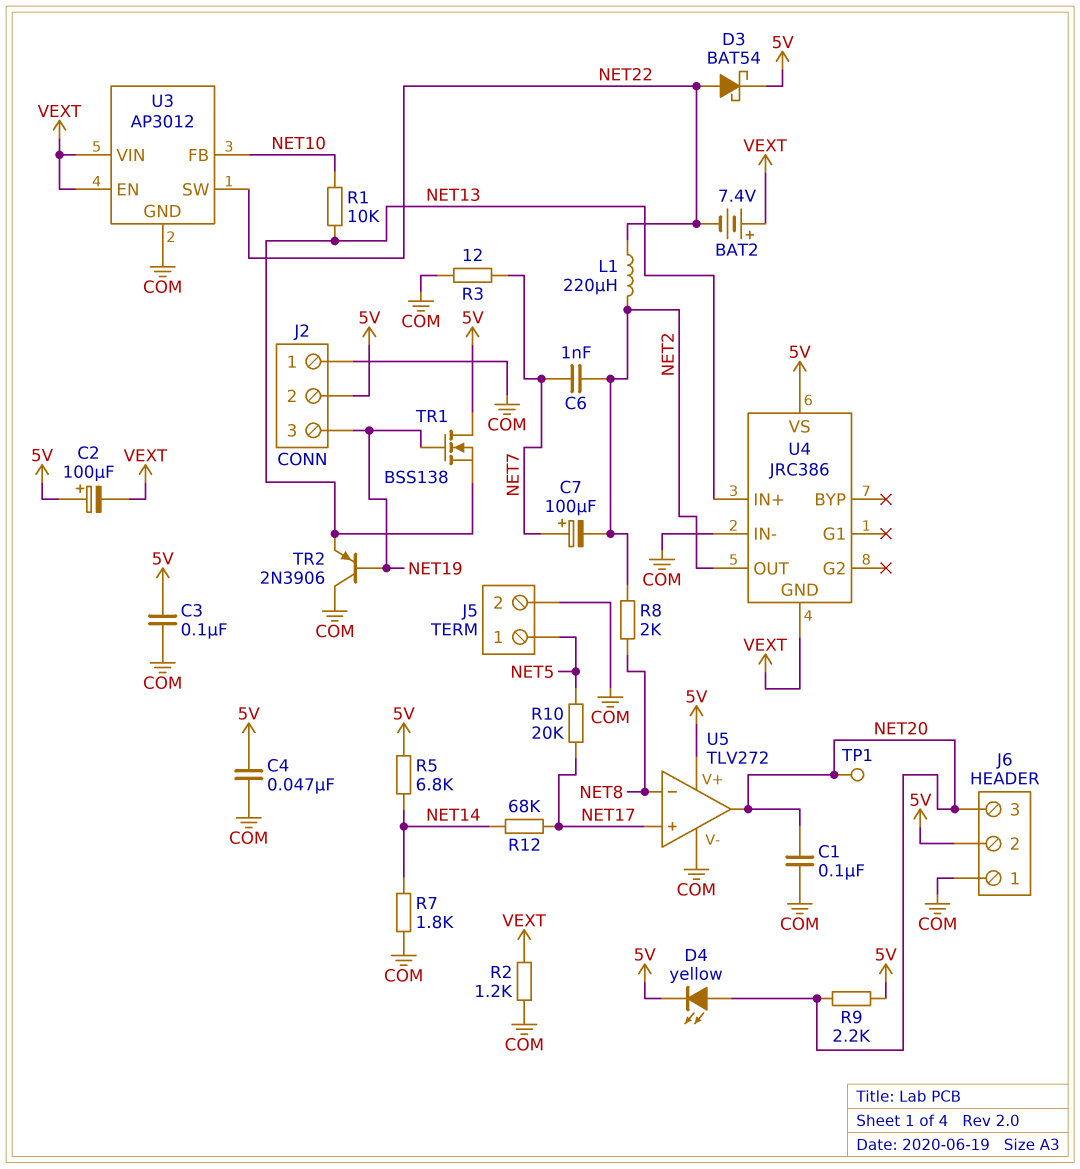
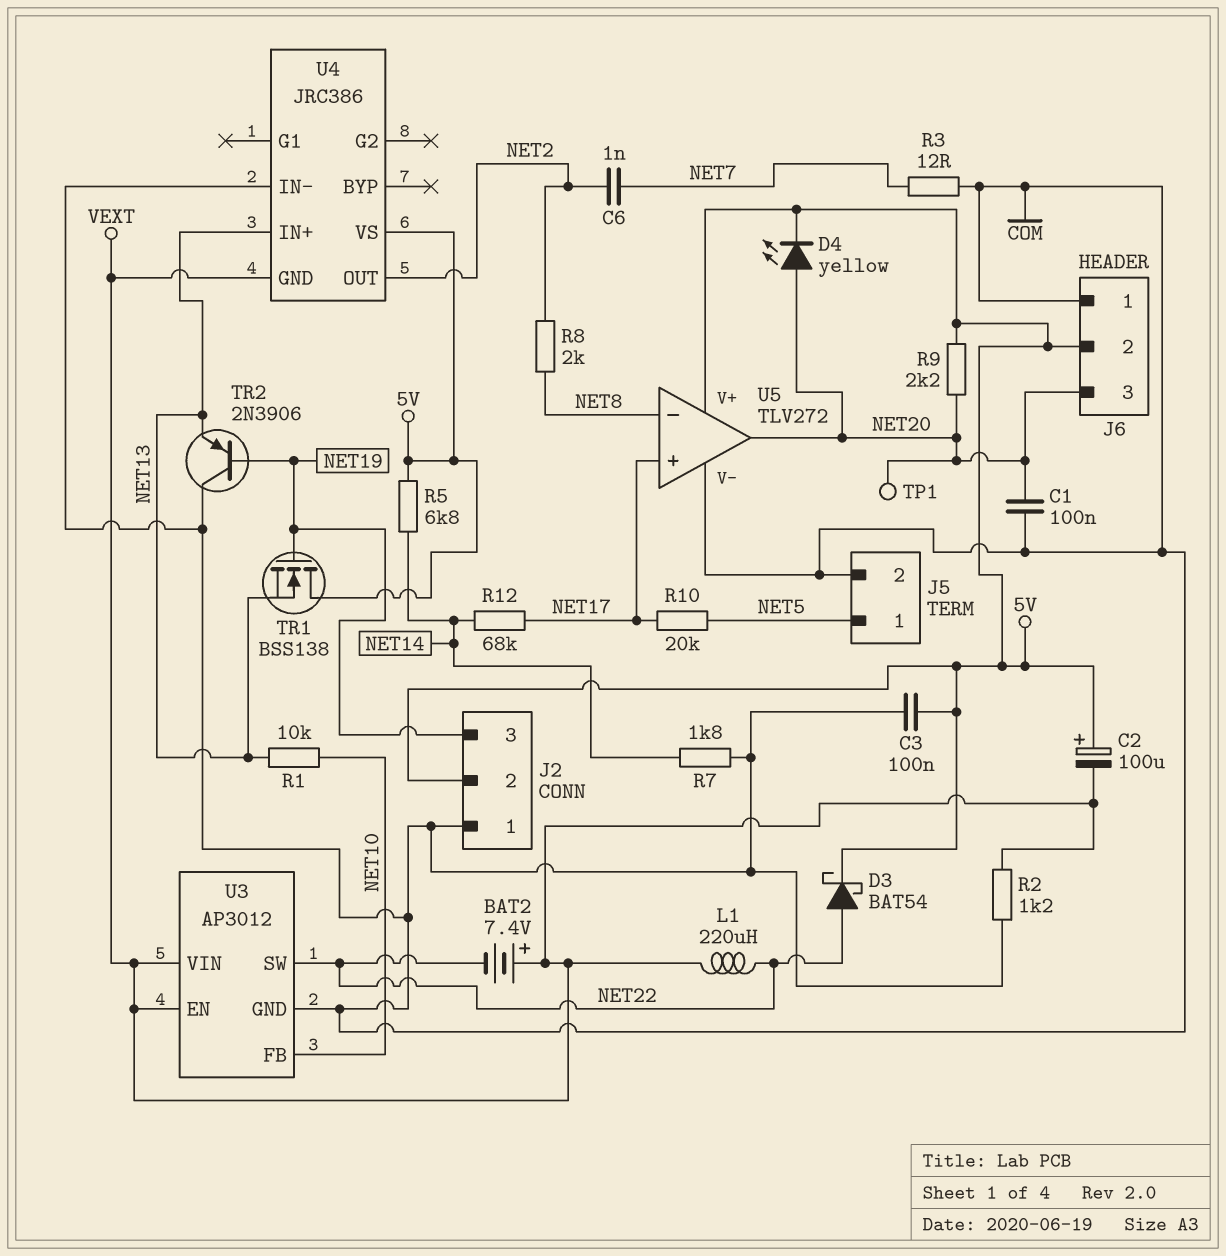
C4: 47nF (5V, COM) -> none
C7: 100uF (plus NET7, minus NET2) -> none
L1: 220uH (NET2, NET22) -> 220uH (NET22, VEXT)

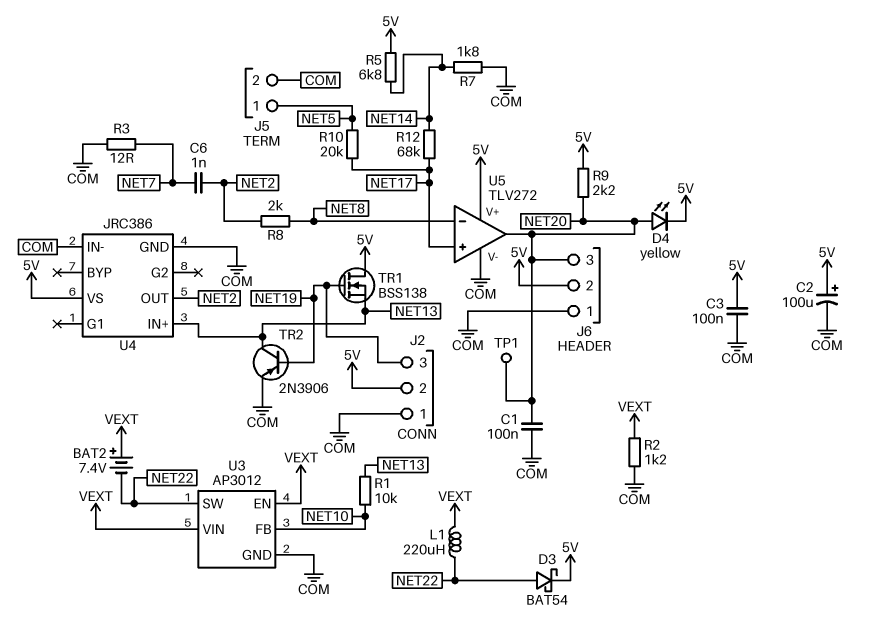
C2: 100uF (plus 5V, minus VEXT) -> 100uF (plus 5V, minus COM)
TR2: PNP 2N3906 (B NET19, C COM, E NET13) -> PNP 2N3906 (B NET19, C NET13, E COM)
U4 pin GND: VEXT -> COM

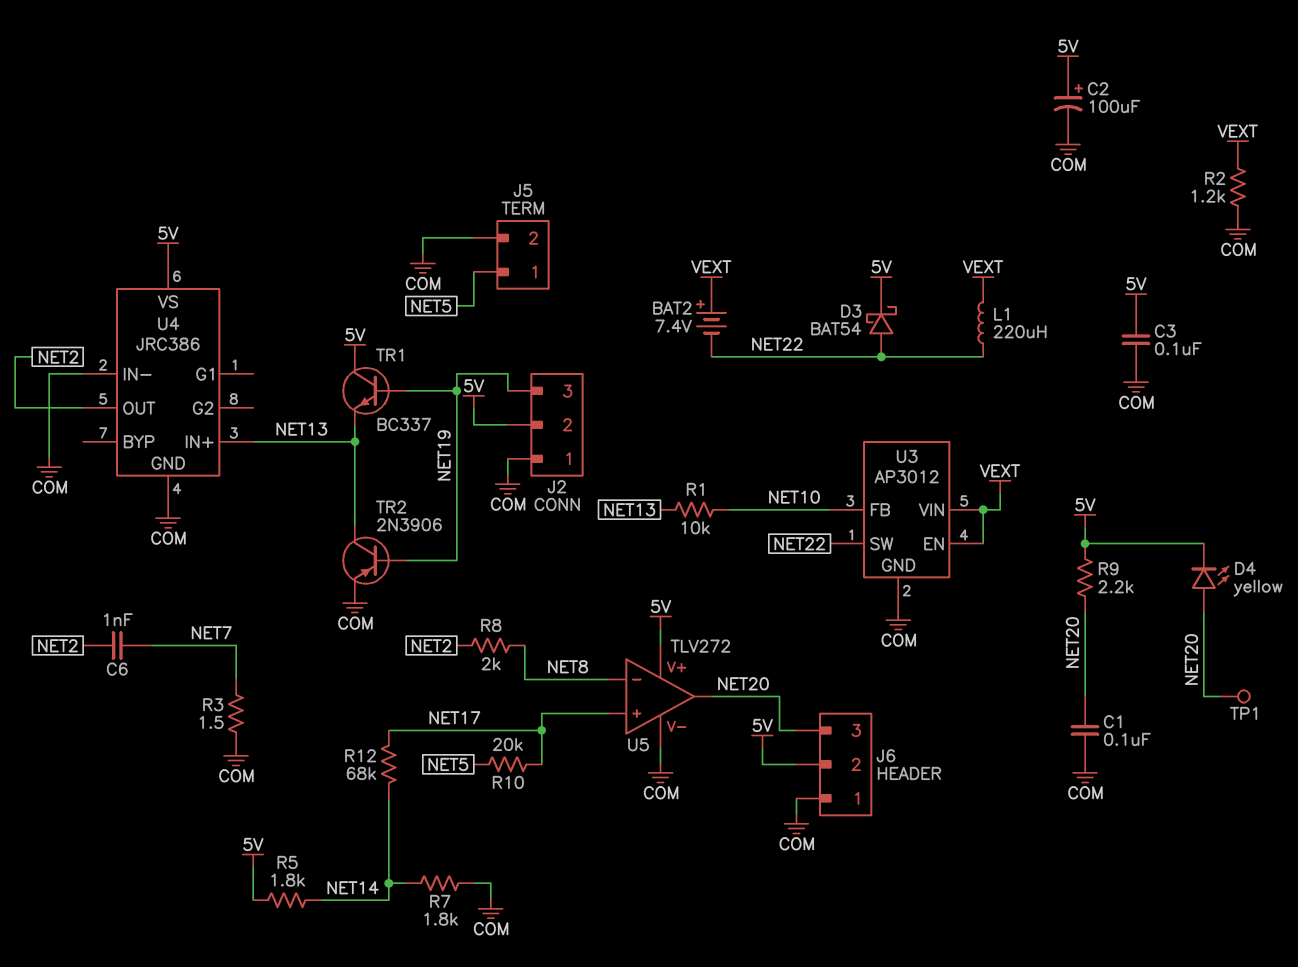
R3: 12 (COM, NET7) -> 1.5 (COM, NET7)
R5: 6.8k (5V, NET14) -> 1.8k (5V, NET14)
TR1: NMOS BSS138 (G NET19, D 5V, S NET13) -> NPN BC337 (B NET19, C 5V, E NET13)

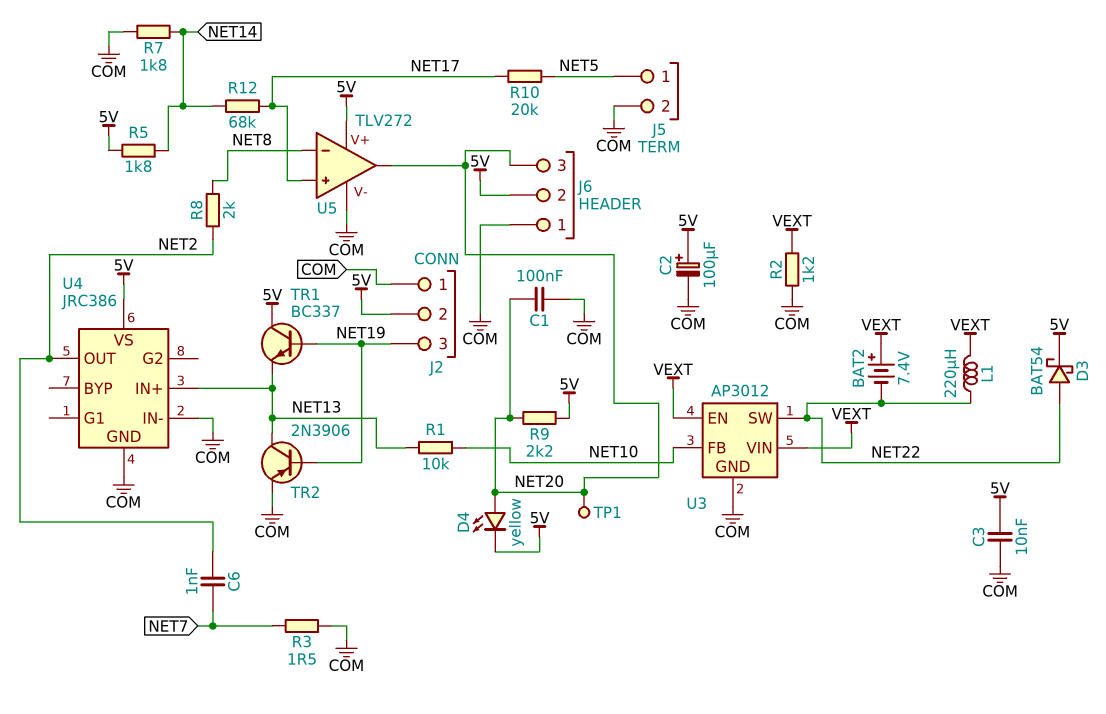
C3: 100nF (5V, COM) -> 10nF (5V, COM)

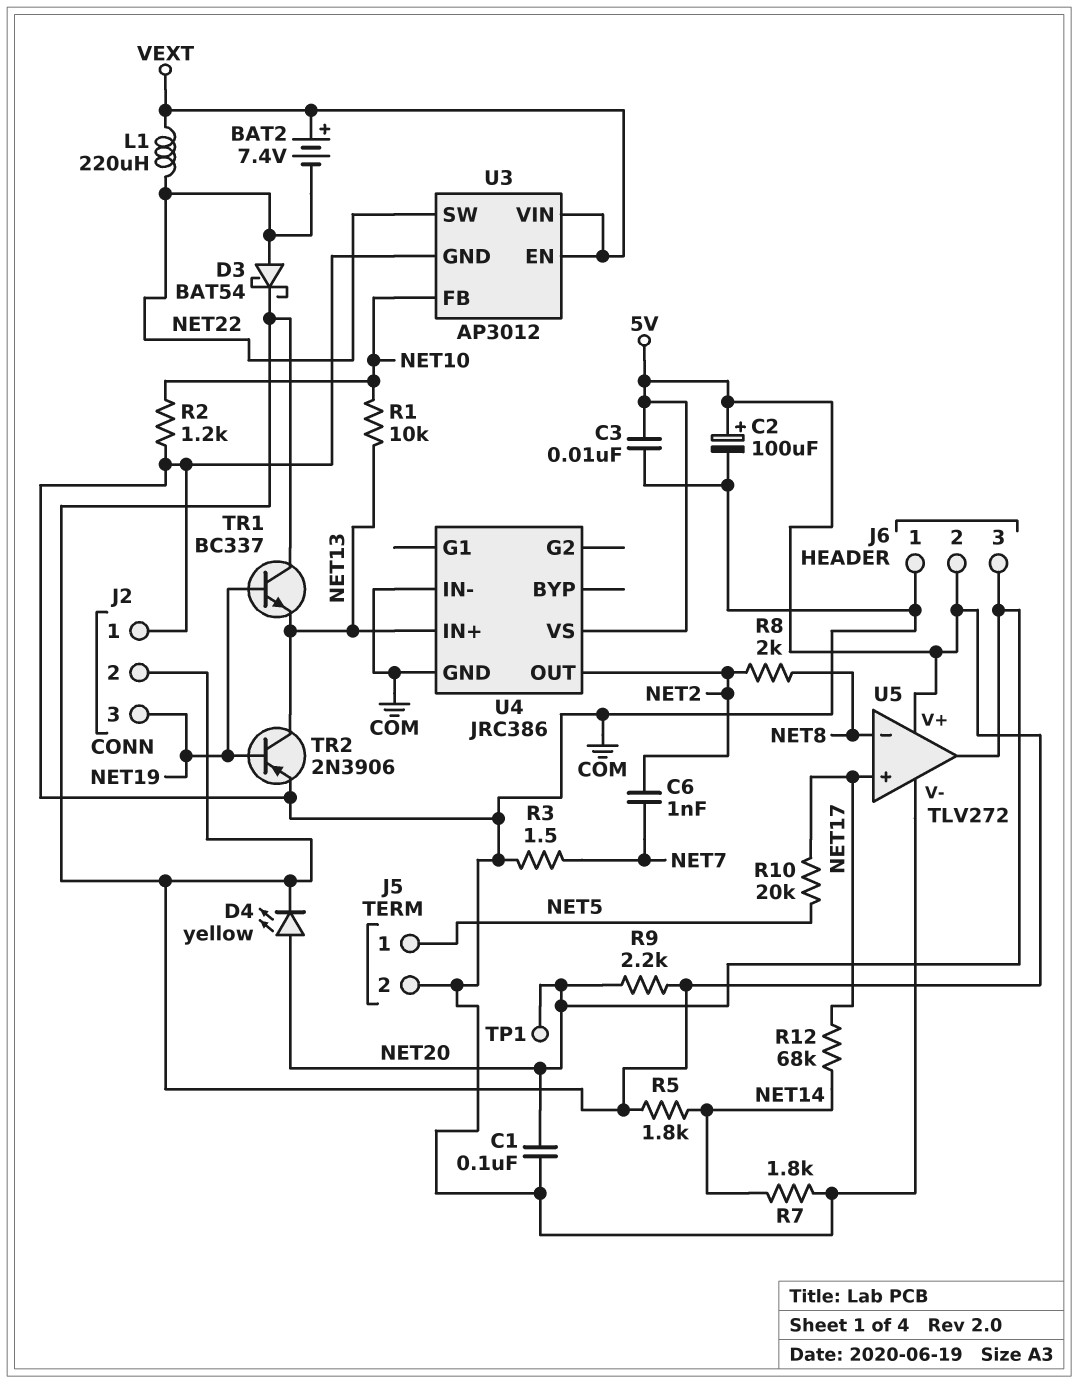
R2: 1.2k (COM, VEXT) -> 1.2k (COM, NET10)

